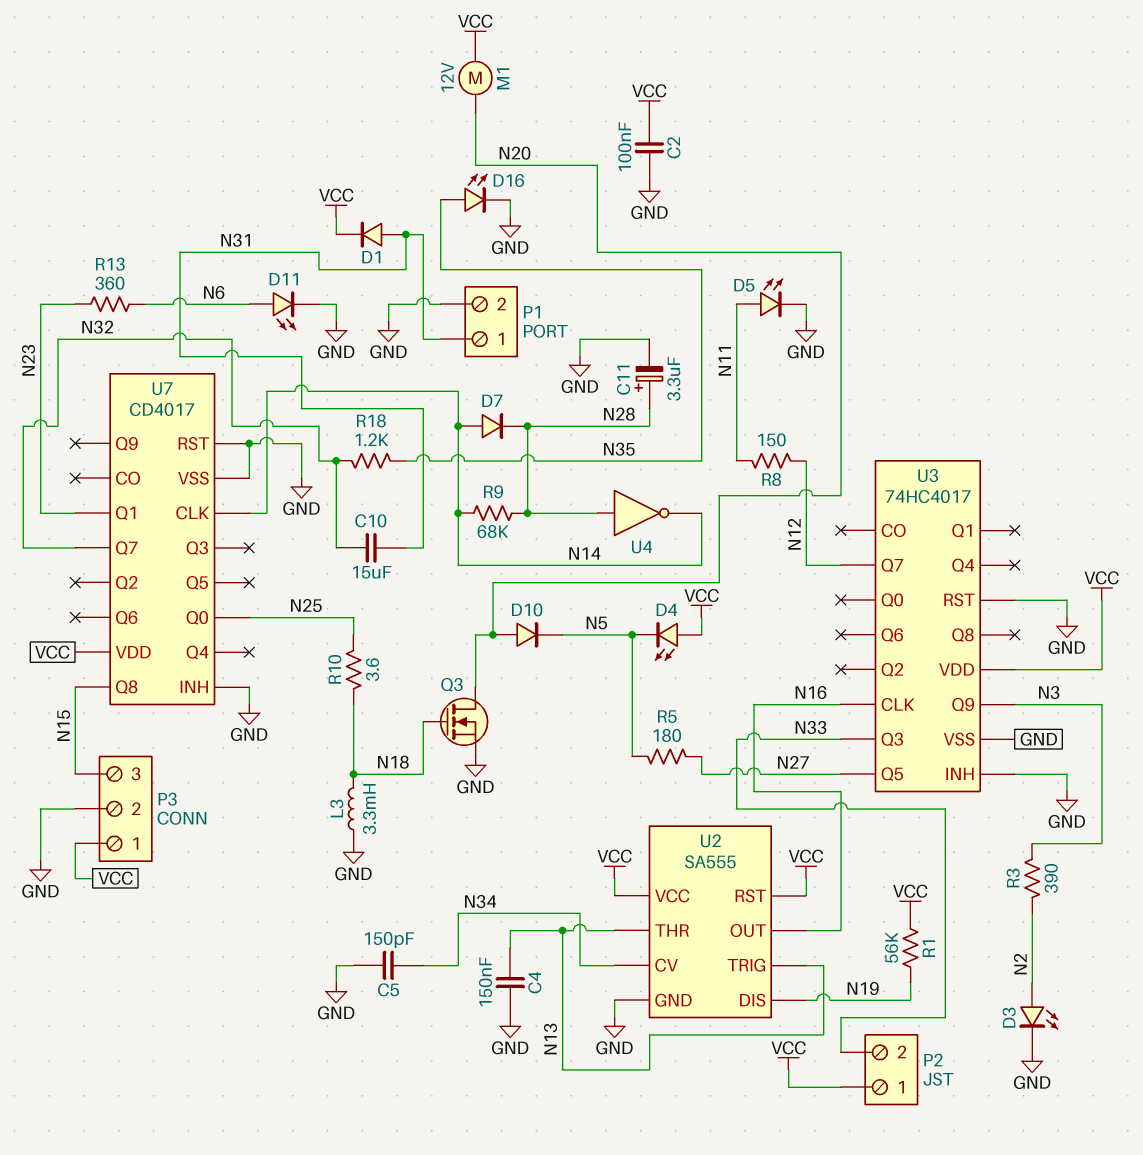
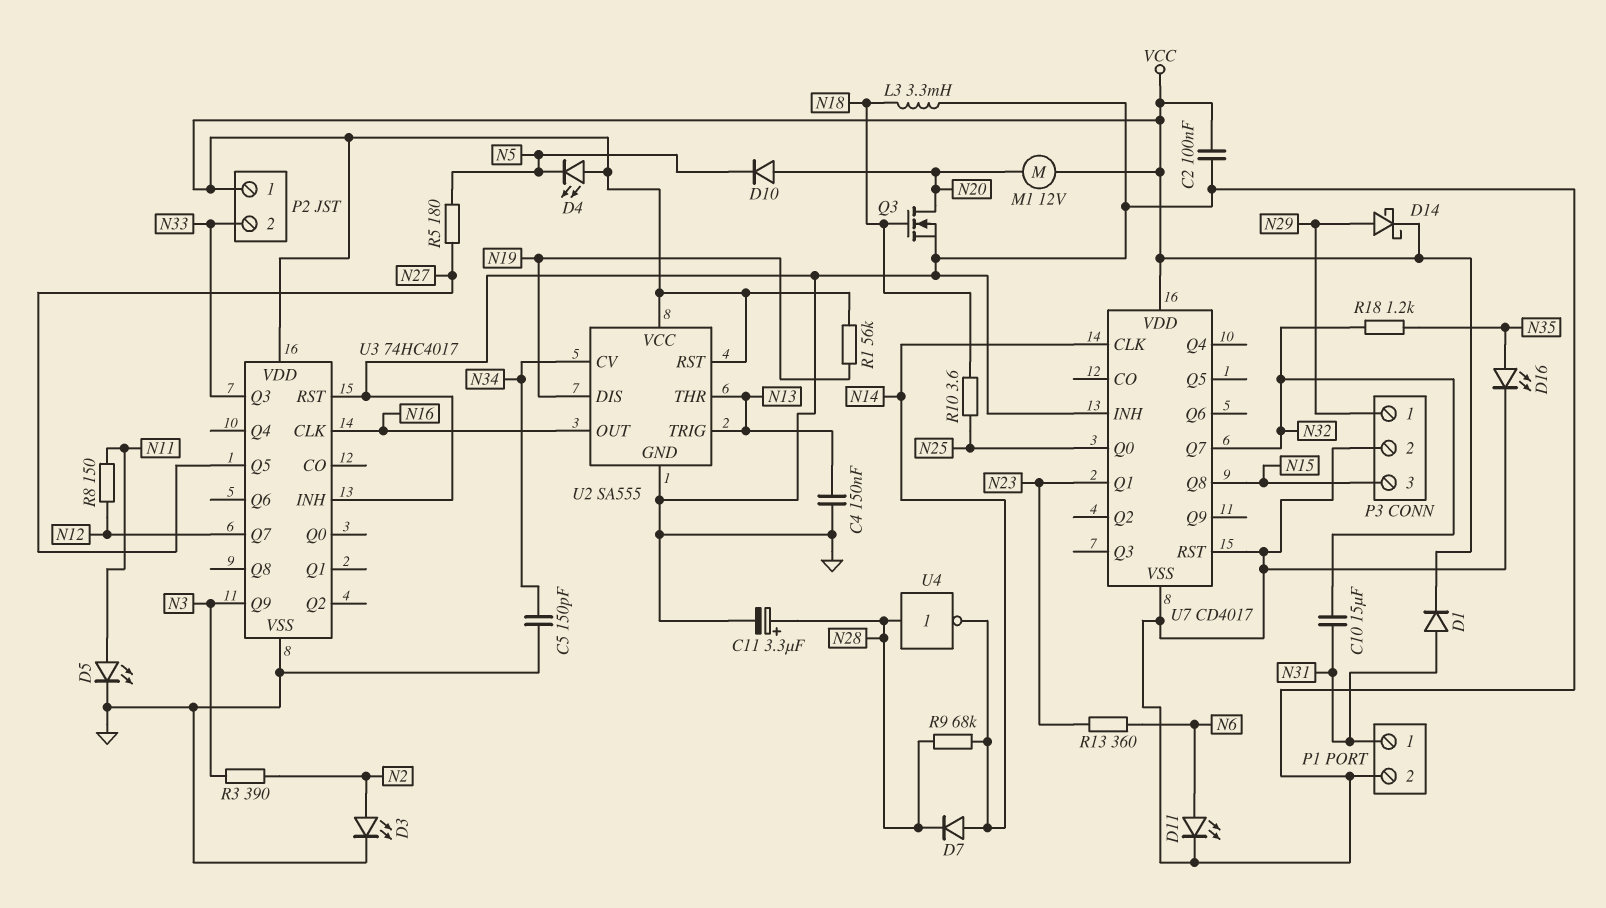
D14: none -> schottky (A N29, K VCC)
P3 pin 1: VCC -> N29

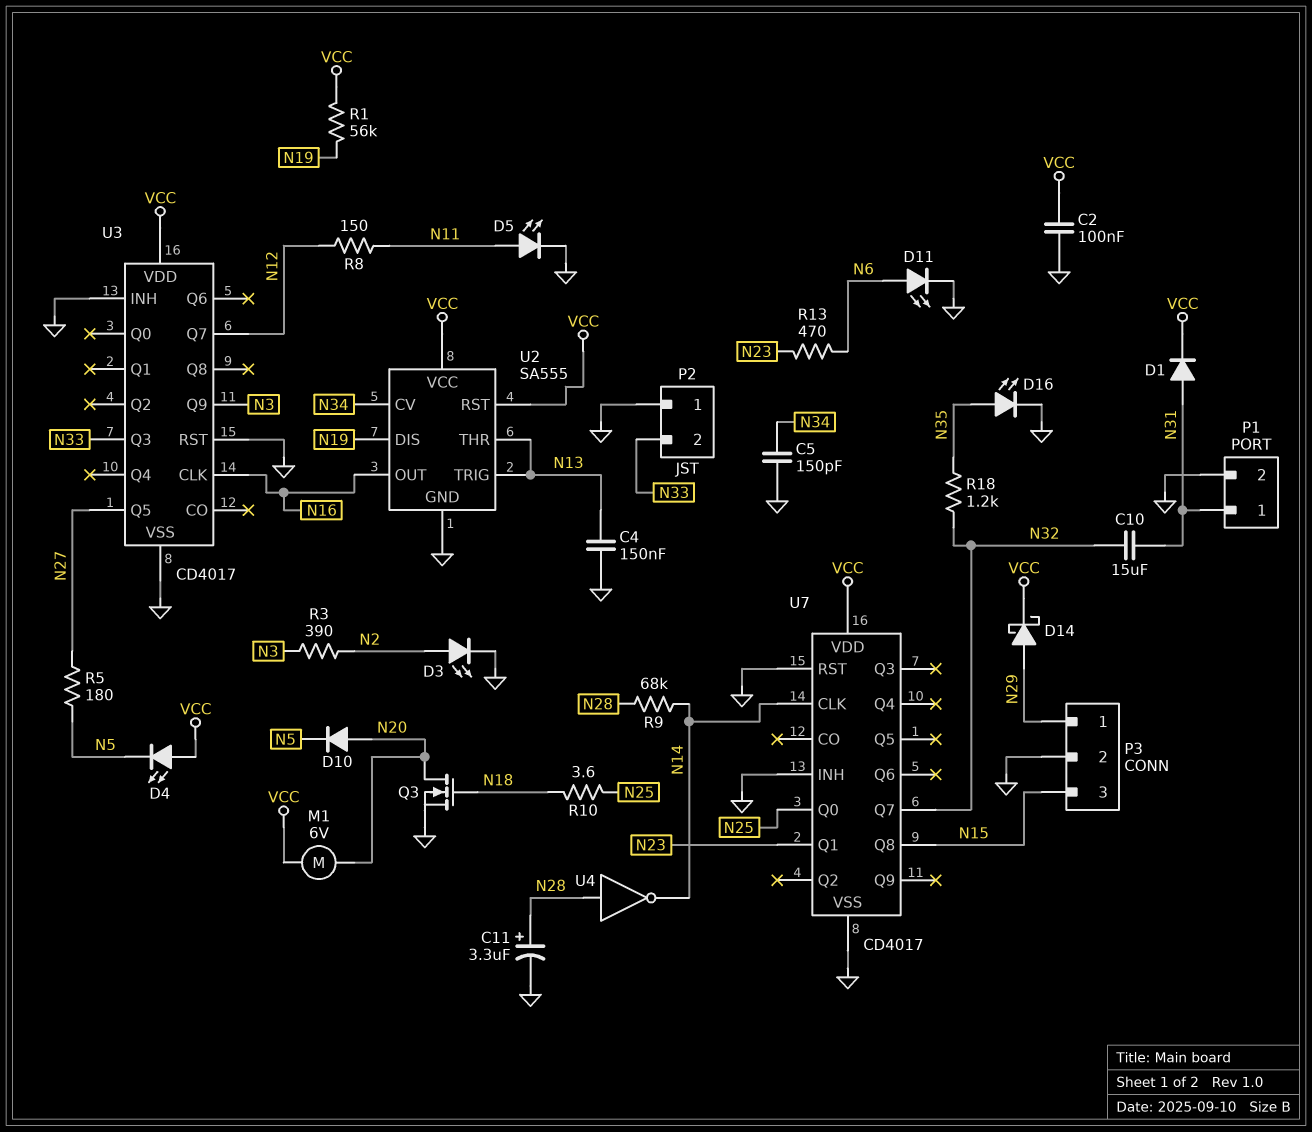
D7: diode (A N14, K N28) -> none
L3: 3.3mH (GND, N18) -> none
M1: motor 12V (N20, VCC) -> motor 6V (N20, VCC)
P2 pin 1: VCC -> GND
R13: 360 (N6, N23) -> 470 (N6, N23)
U3: 74HC4017 -> CD4017

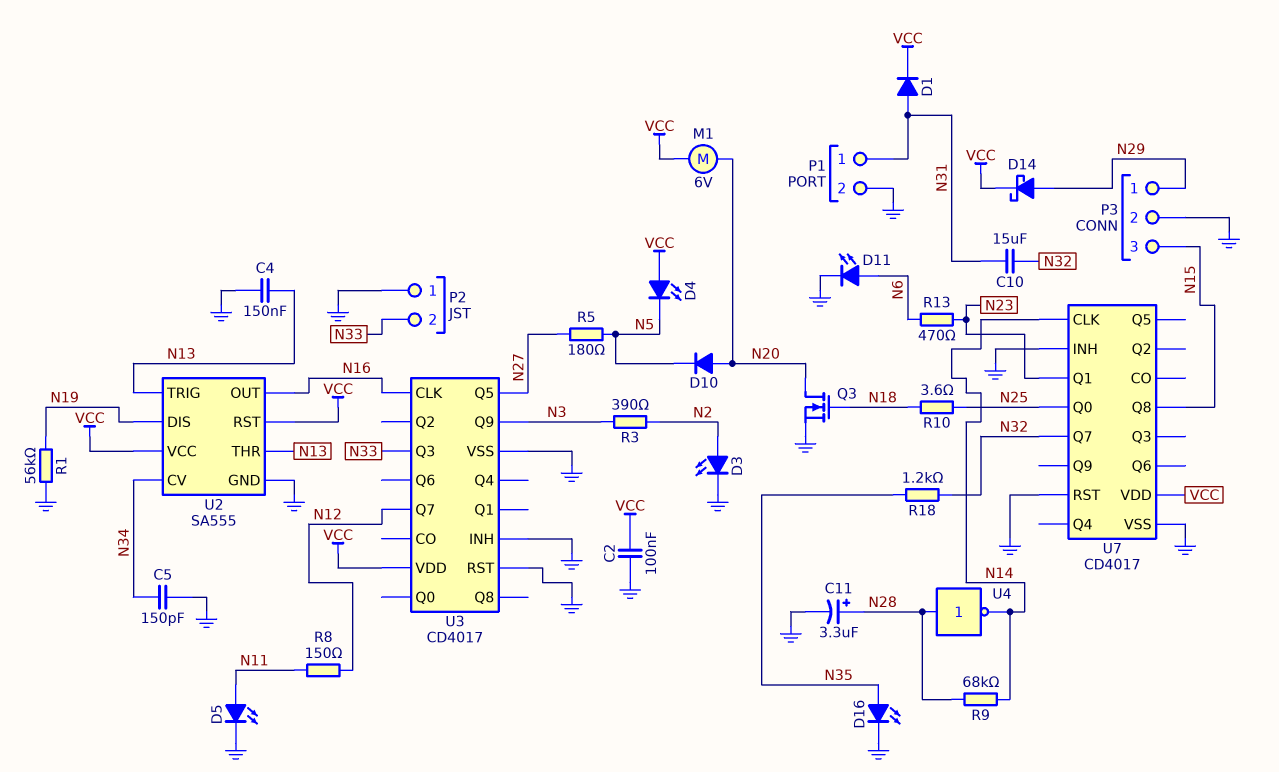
R1: 56k (N19, VCC) -> 56k (GND, N19)

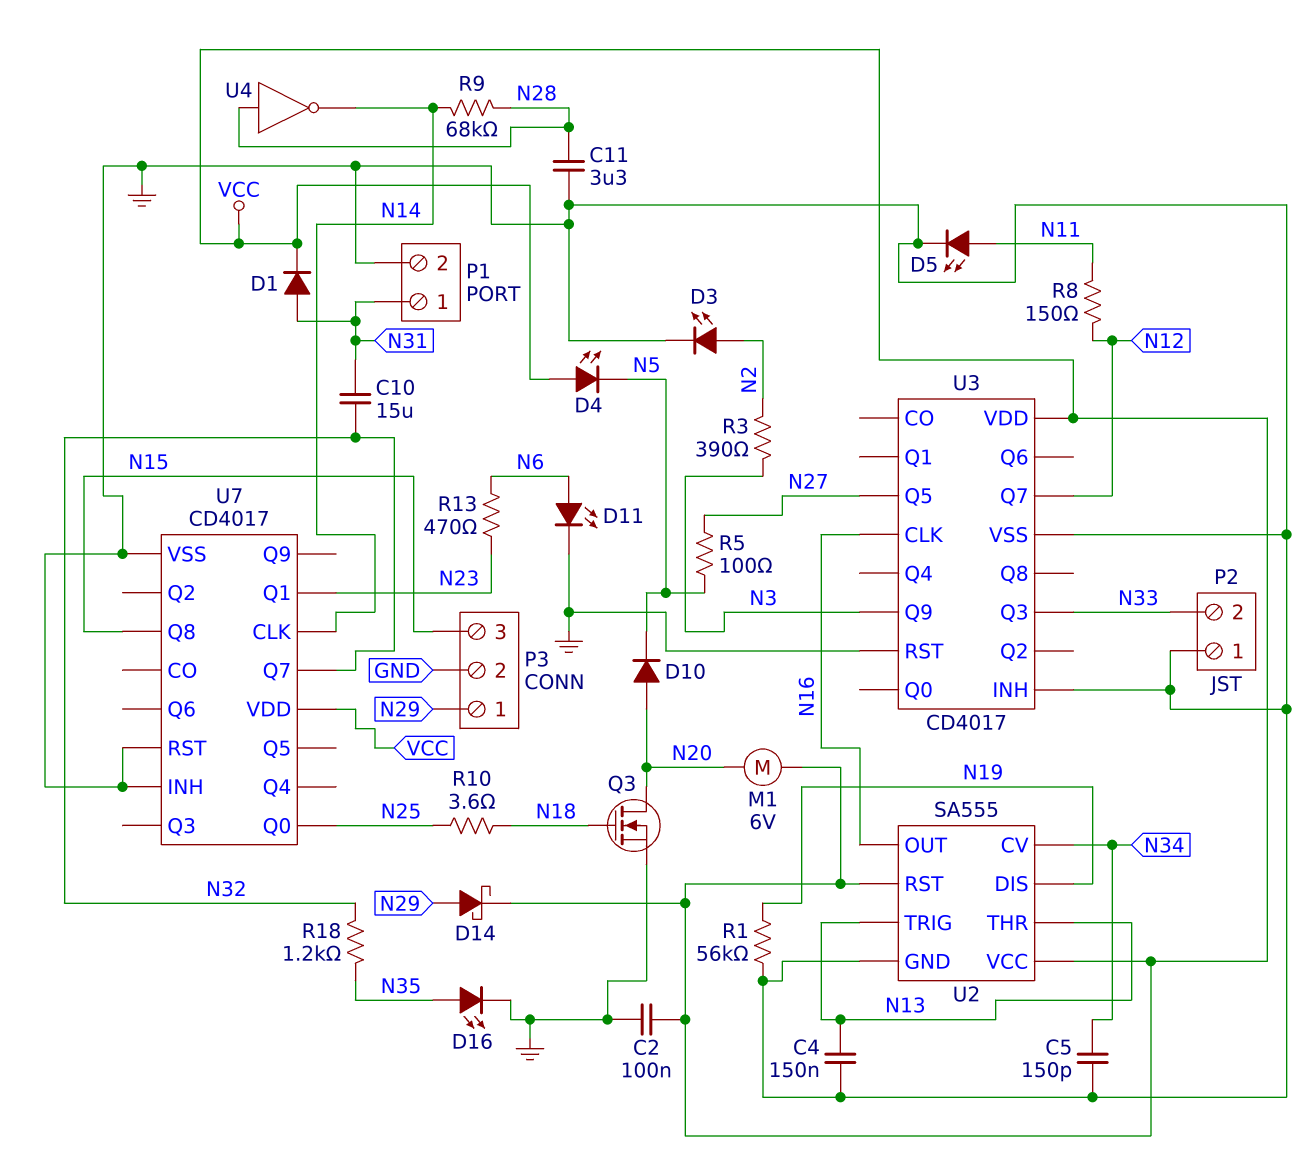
C11: 3.3uF (plus N28, minus GND) -> 3.3uF (GND, N28)
R5: 180 (N5, N27) -> 100 (N5, N27)

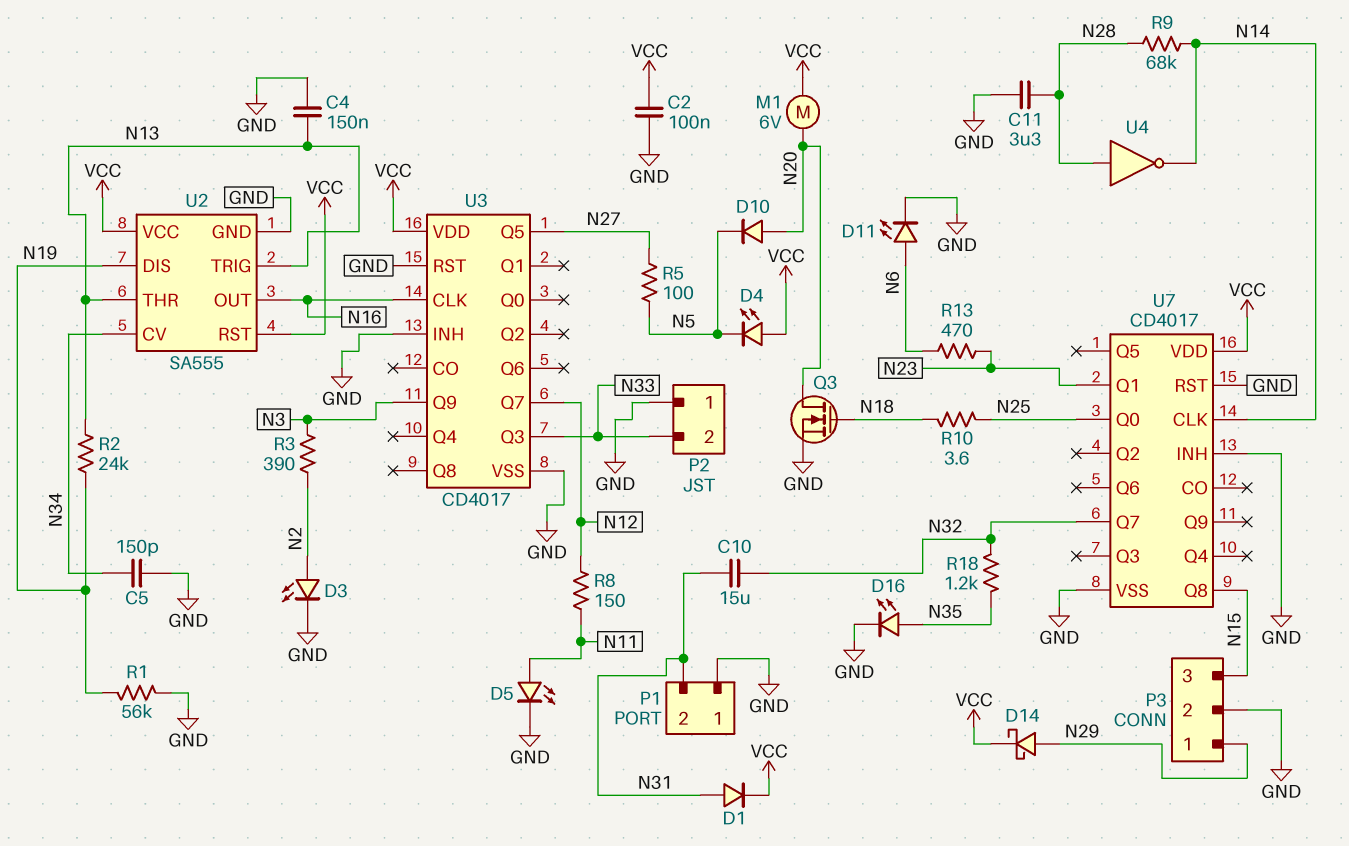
P1 pin 1: N31 -> GND
P1 pin 2: GND -> N31
R2: none -> 24k (N13, N19)

